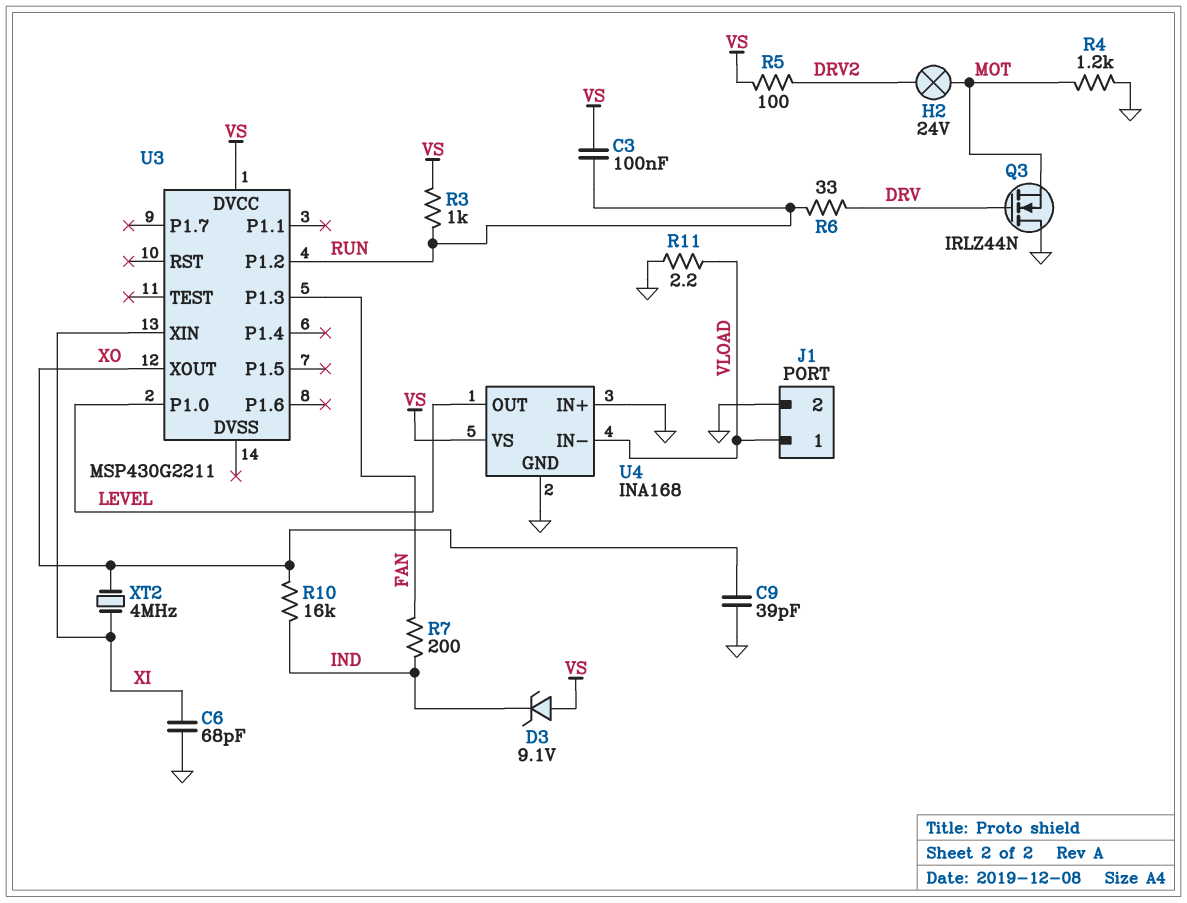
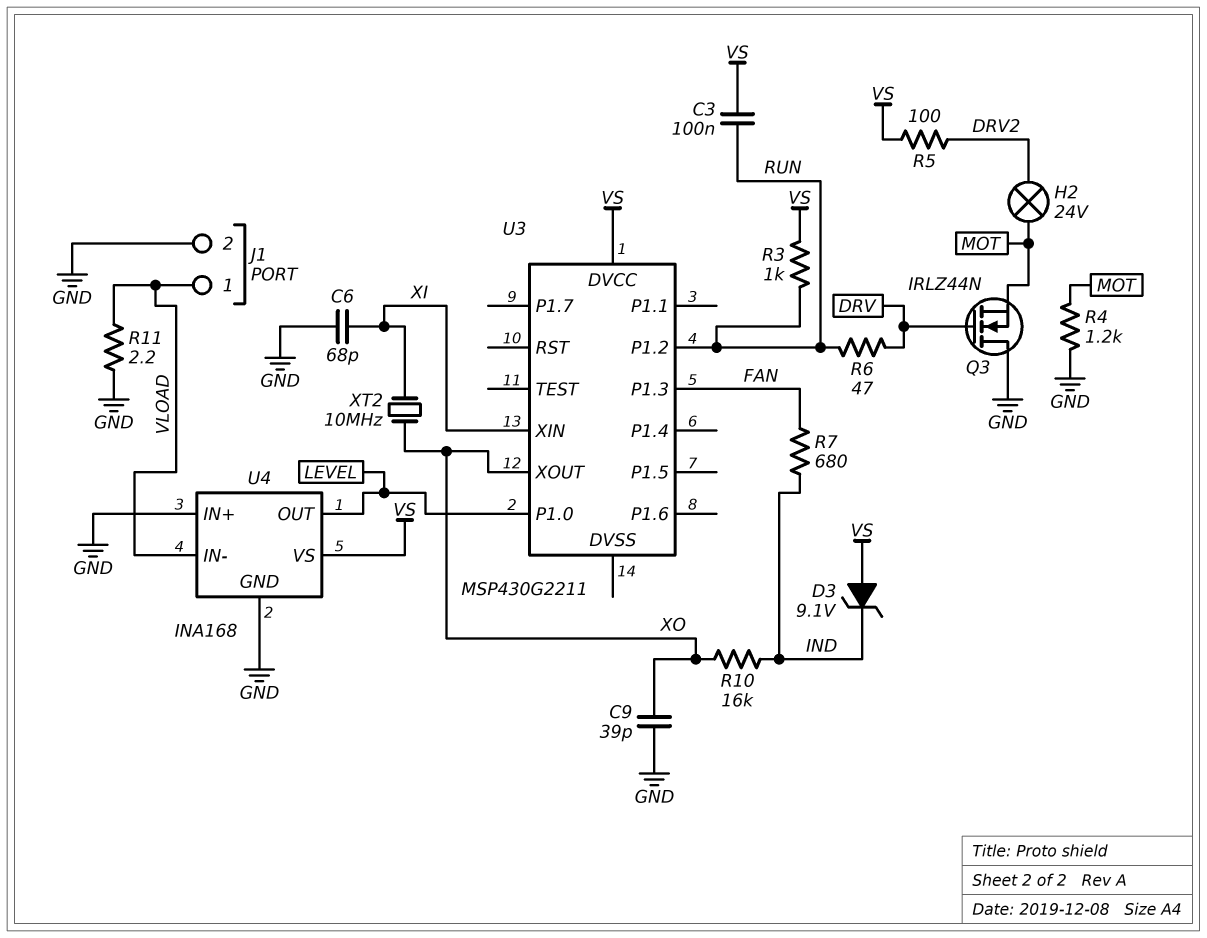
R6: 33 (DRV, RUN) -> 47 (DRV, RUN)
R7: 200 (FAN, IND) -> 680 (FAN, IND)
XT2: 4MHz (XI, XO) -> 10MHz (XI, XO)

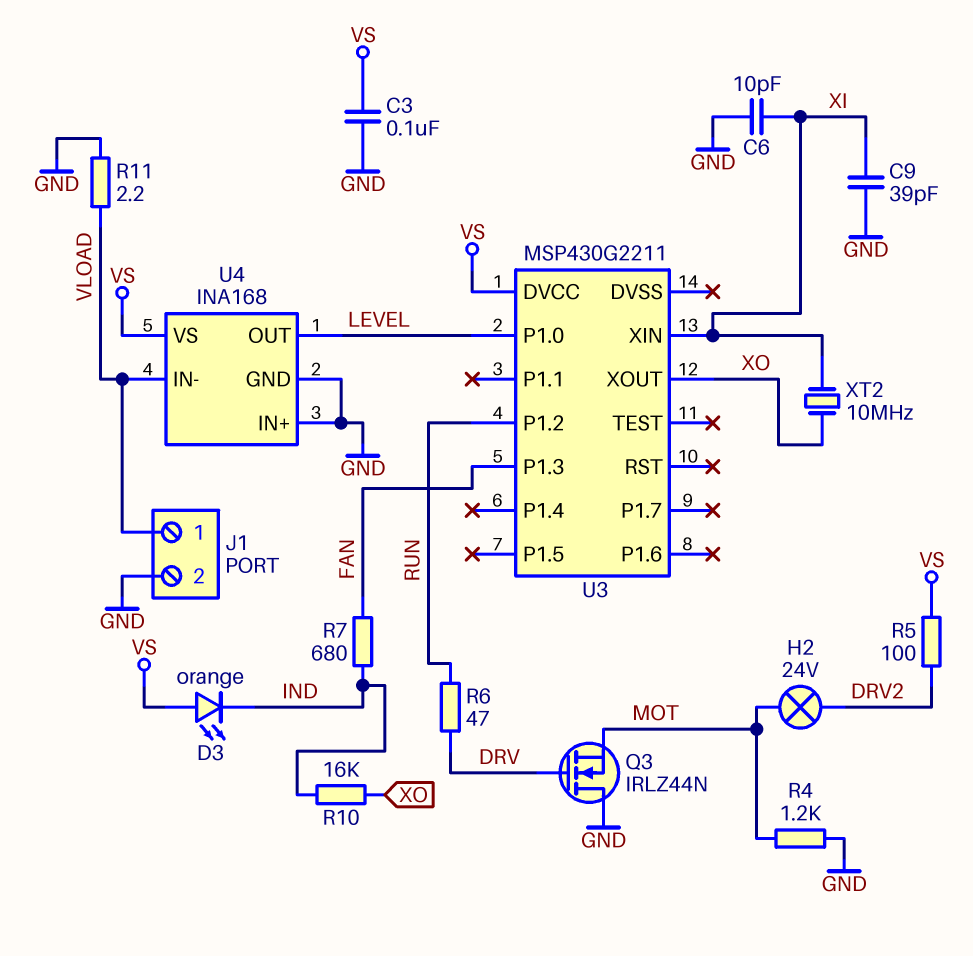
C3: 100nF (RUN, VS) -> 100nF (GND, VS)
C6: 68pF (GND, XI) -> 10pF (GND, XI)
C9: 39pF (GND, XO) -> 39pF (GND, XI)
D3: zener 9.1V (A VS, K IND) -> LED orange (A VS, K IND)
R3: 1k (RUN, VS) -> none

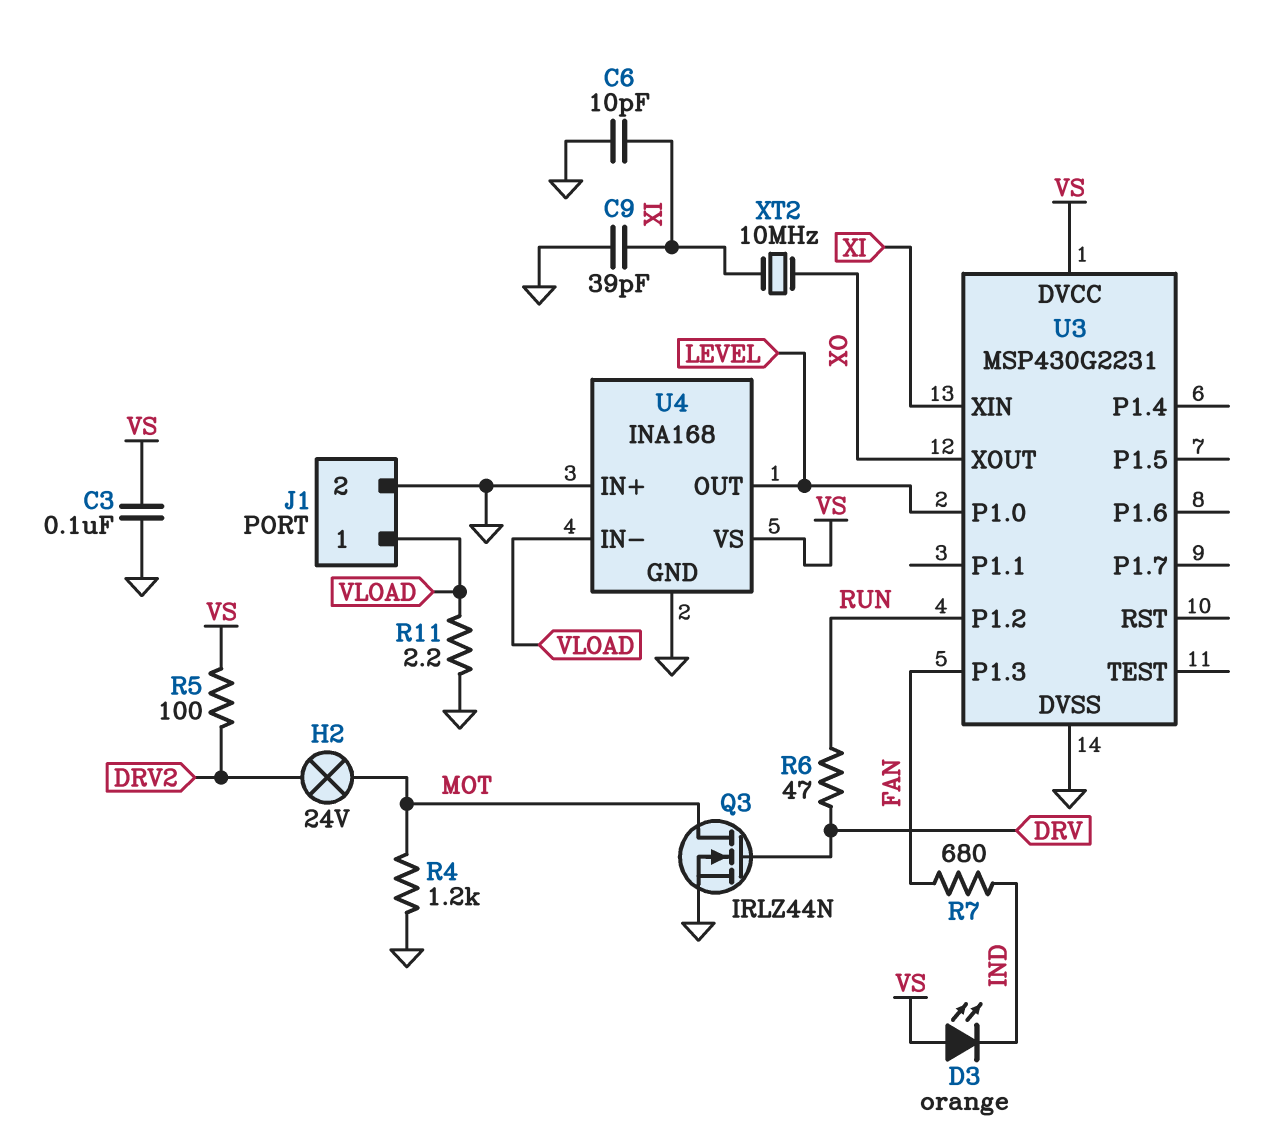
Q3: NMOS IRLZ44N (G DRV, D GND, S MOT) -> NMOS IRLZ44N (G DRV, D MOT, S GND)
R10: 16k (IND, XO) -> none
U3: MSP430G2211 -> MSP430G2231
U3 pin DVSS: none -> GND

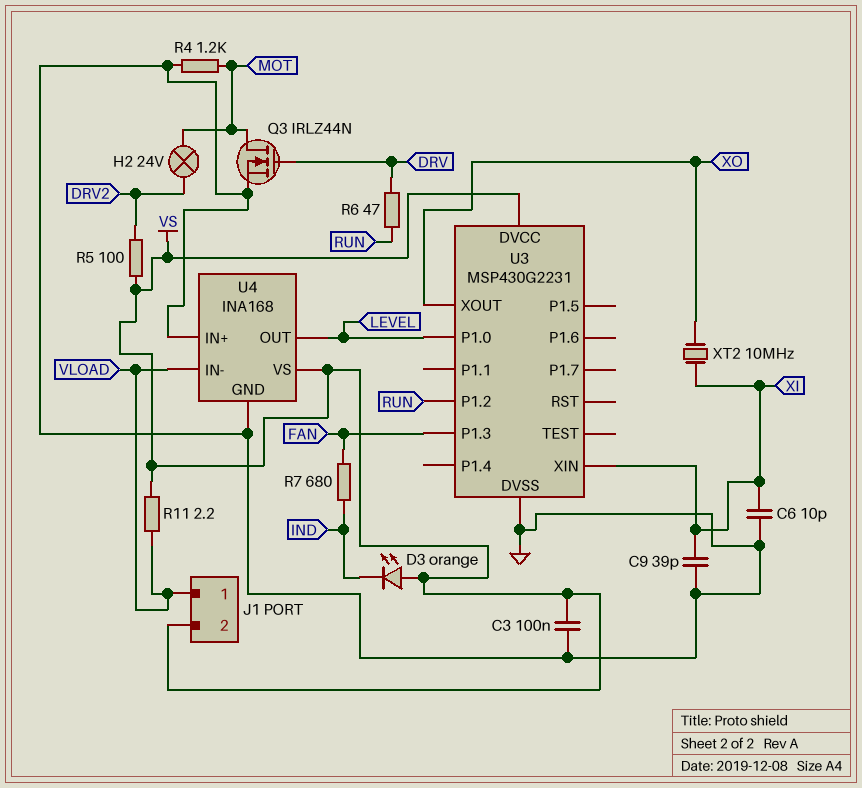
J1 pin 2: GND -> VS
R11: 2.2 (GND, VLOAD) -> 2.2 (VLOAD, VS)

